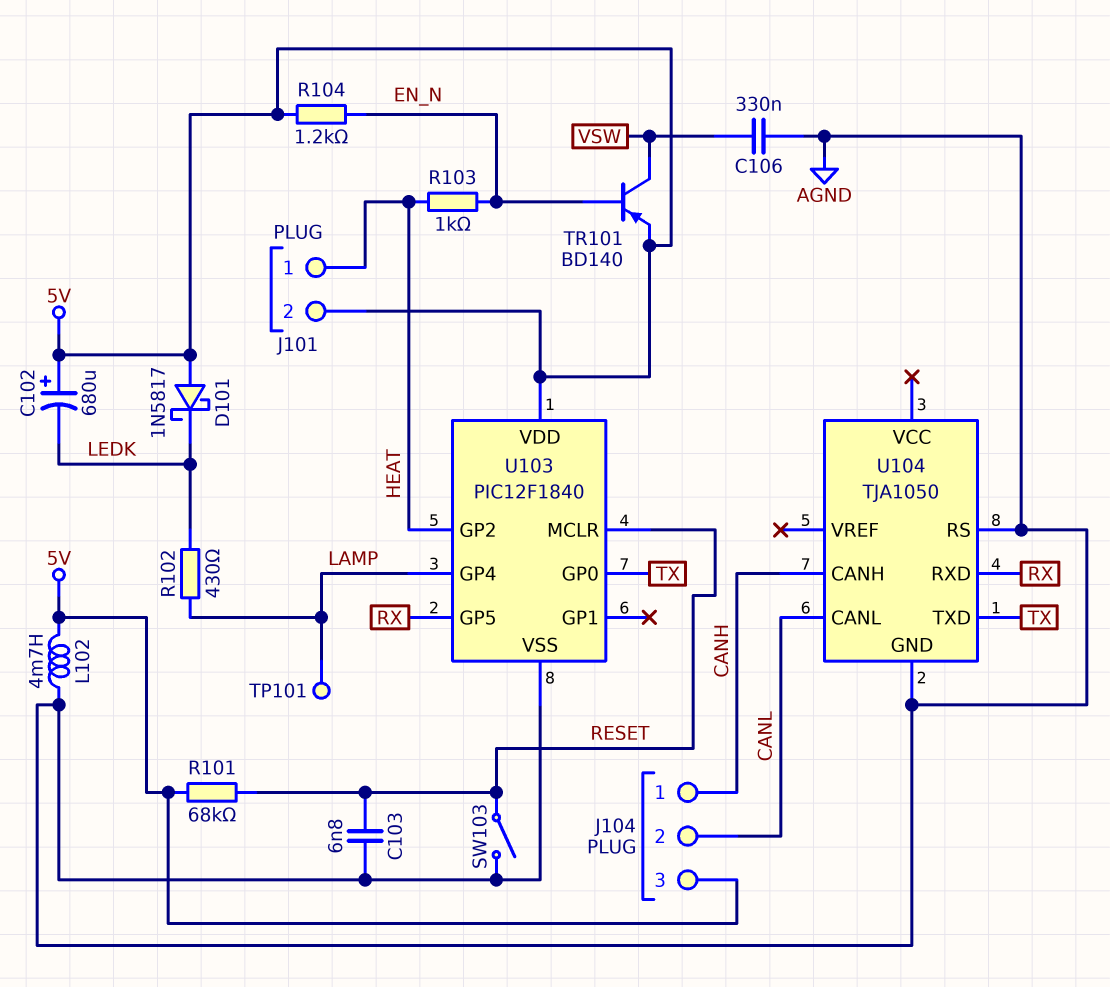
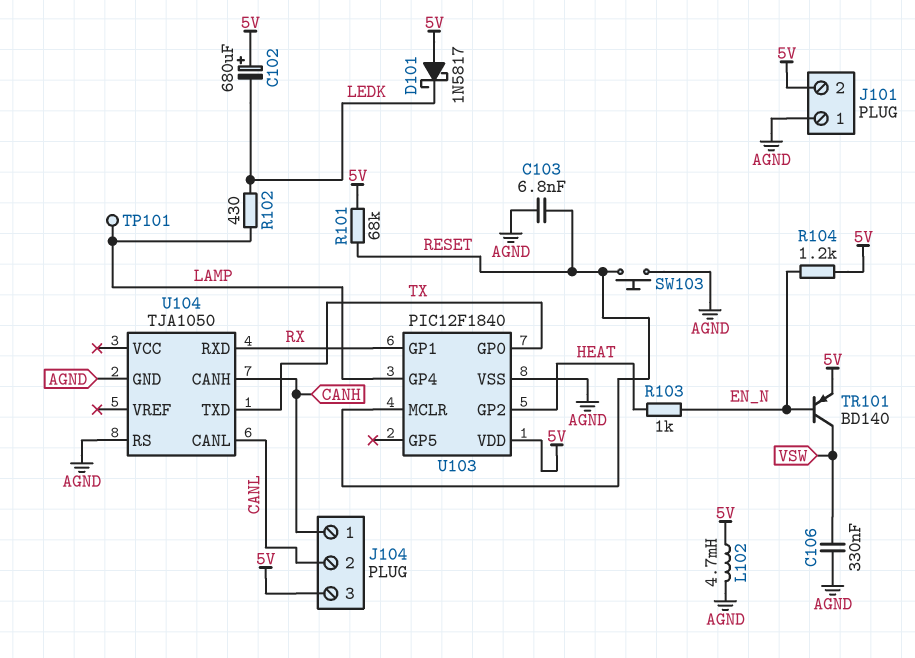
J101 pin 1: HEAT -> AGND
SW103: switch (AGND, RESET) -> button (AGND, RESET)
U103 pin GP1: none -> RX
U103 pin GP5: RX -> none

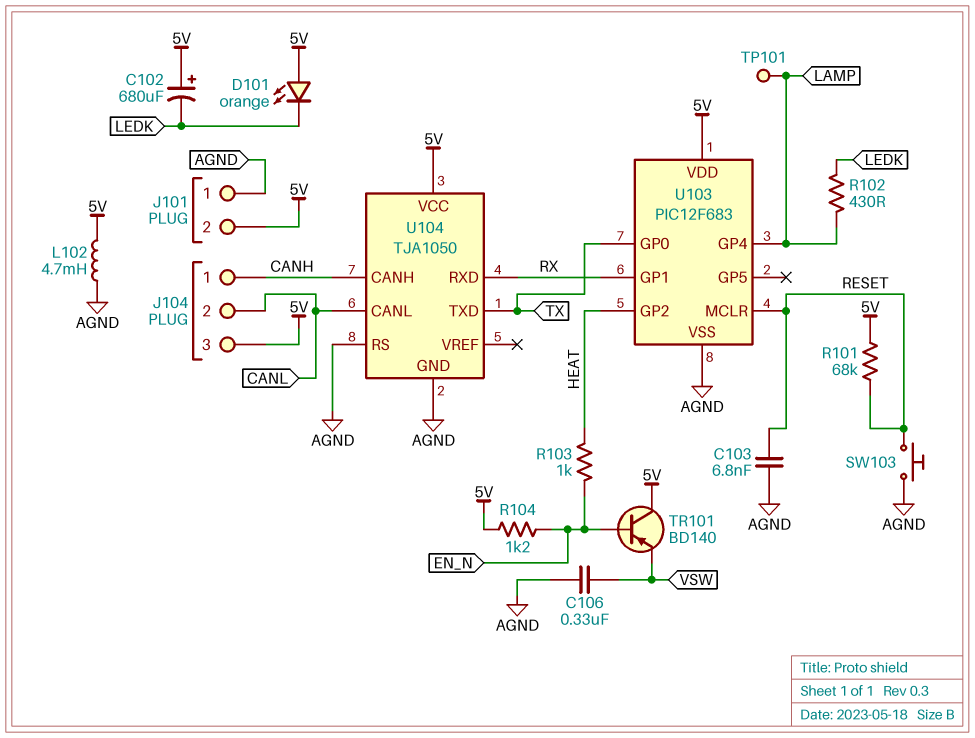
D101: schottky 1N5817 (A 5V, K LEDK) -> LED orange (A 5V, K LEDK)
TR101: PNP BD140 (B EN_N, C VSW, E 5V) -> PNP BD140 (B EN_N, C 5V, E VSW)
U103: PIC12F1840 -> PIC12F683
U104 pin VCC: none -> 5V

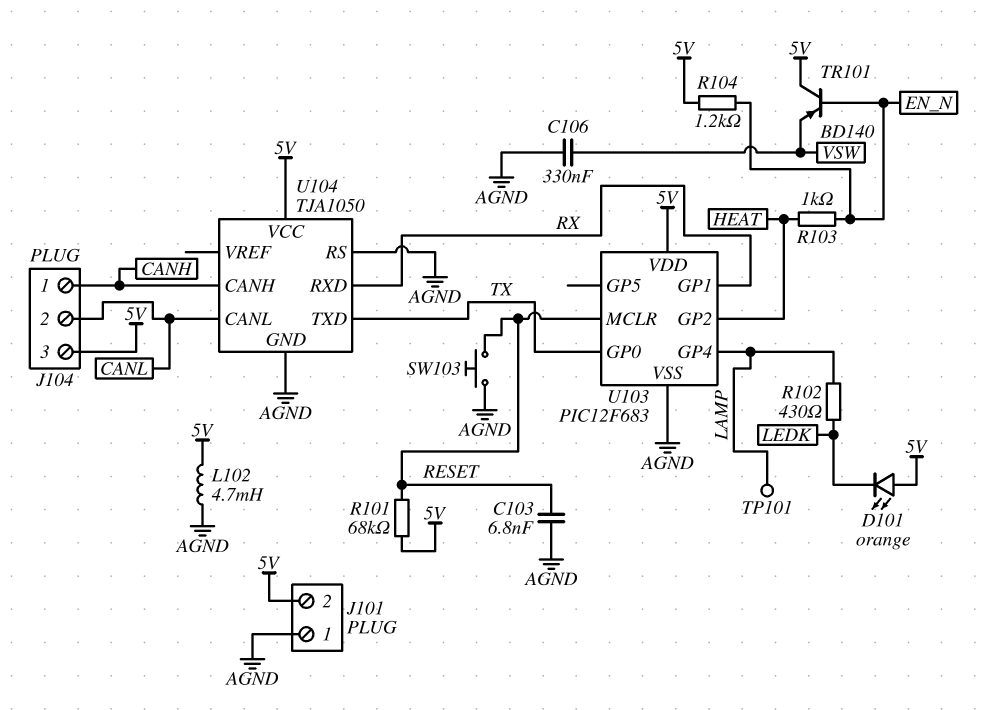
C102: 680uF (plus 5V, minus LEDK) -> none

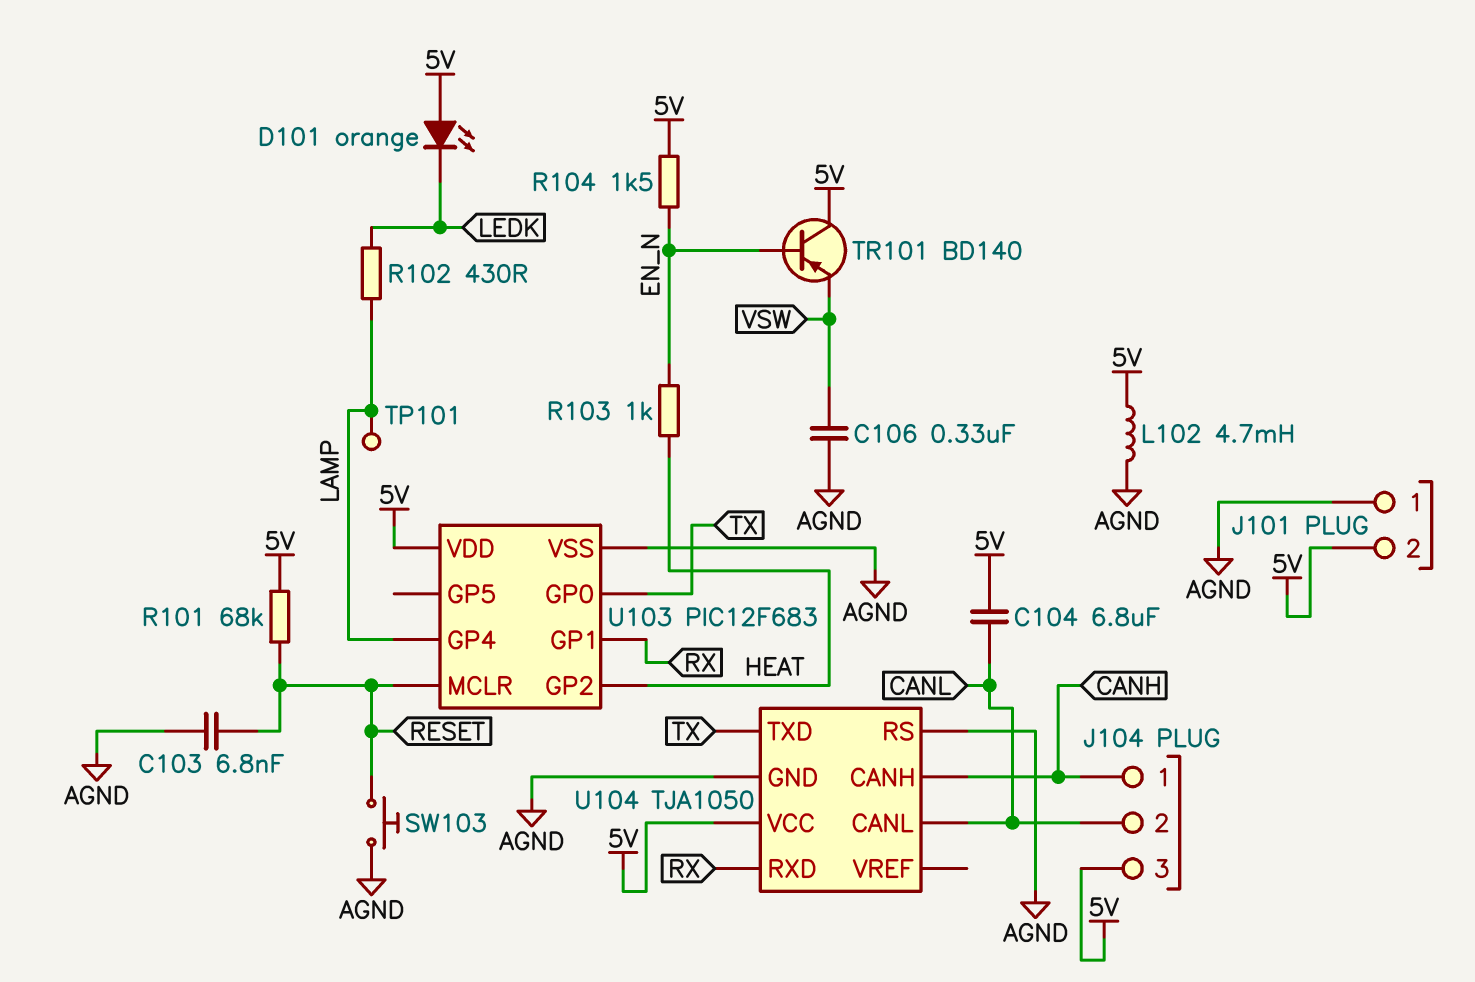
C104: none -> 6.8uF (5V, CANL)
R104: 1.2k (5V, EN_N) -> 1.5k (5V, EN_N)

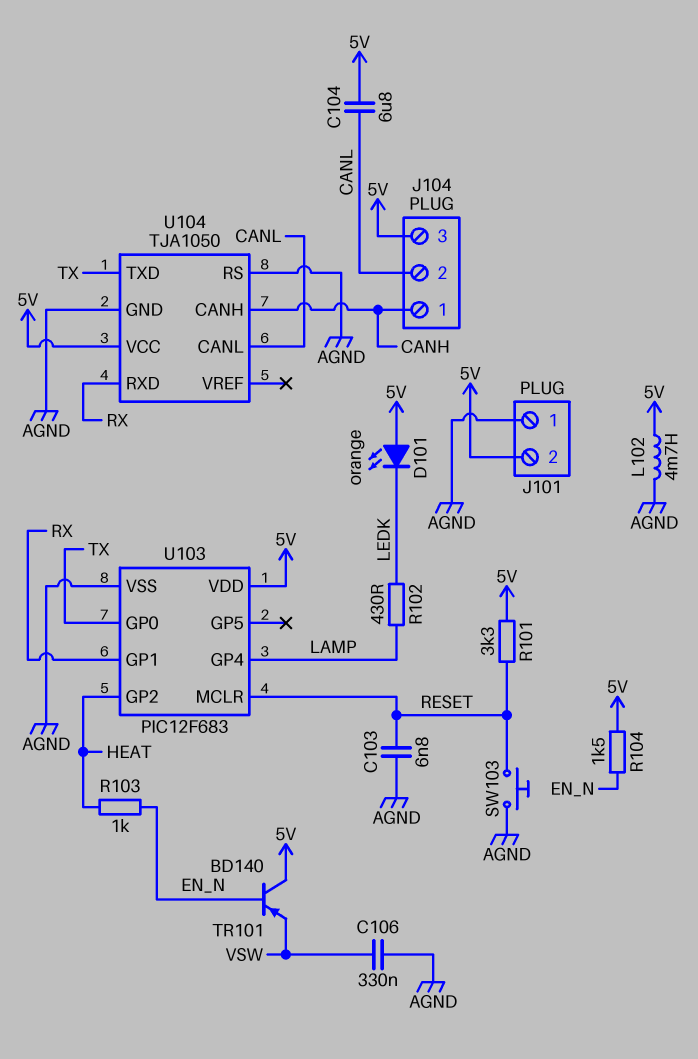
R101: 68k (5V, RESET) -> 3.3k (5V, RESET)
TP101: test point (LAMP) -> none

